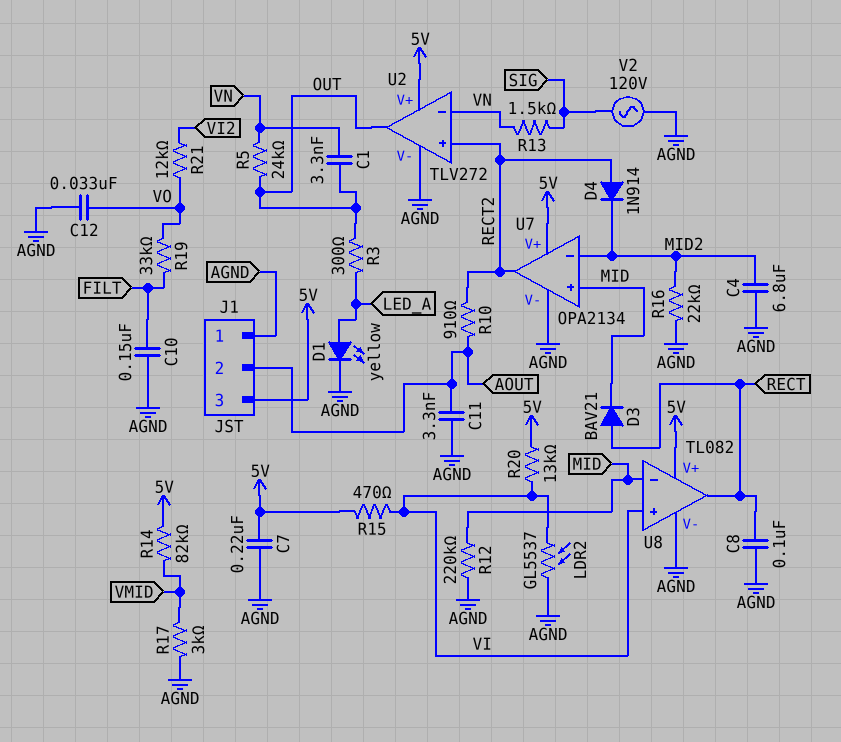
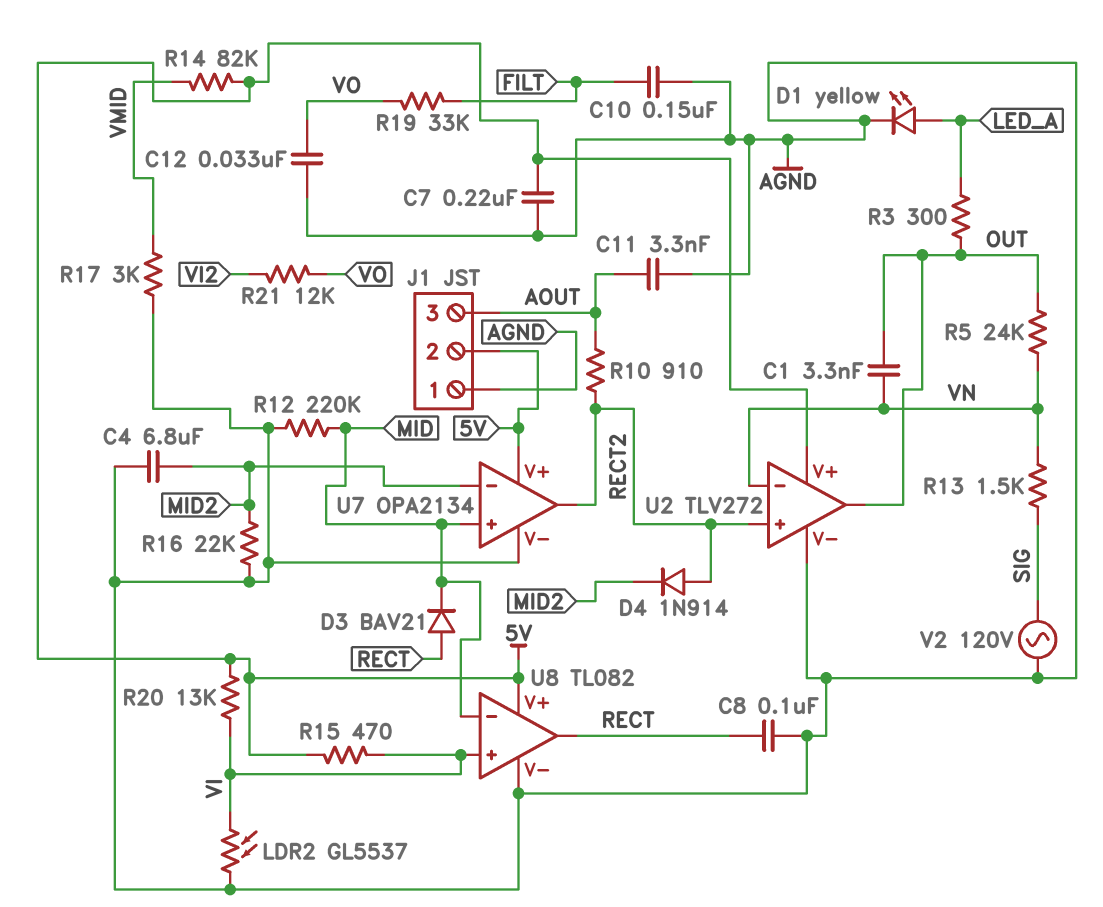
J1 pin 2: AOUT -> 5V
J1 pin 3: 5V -> AOUT

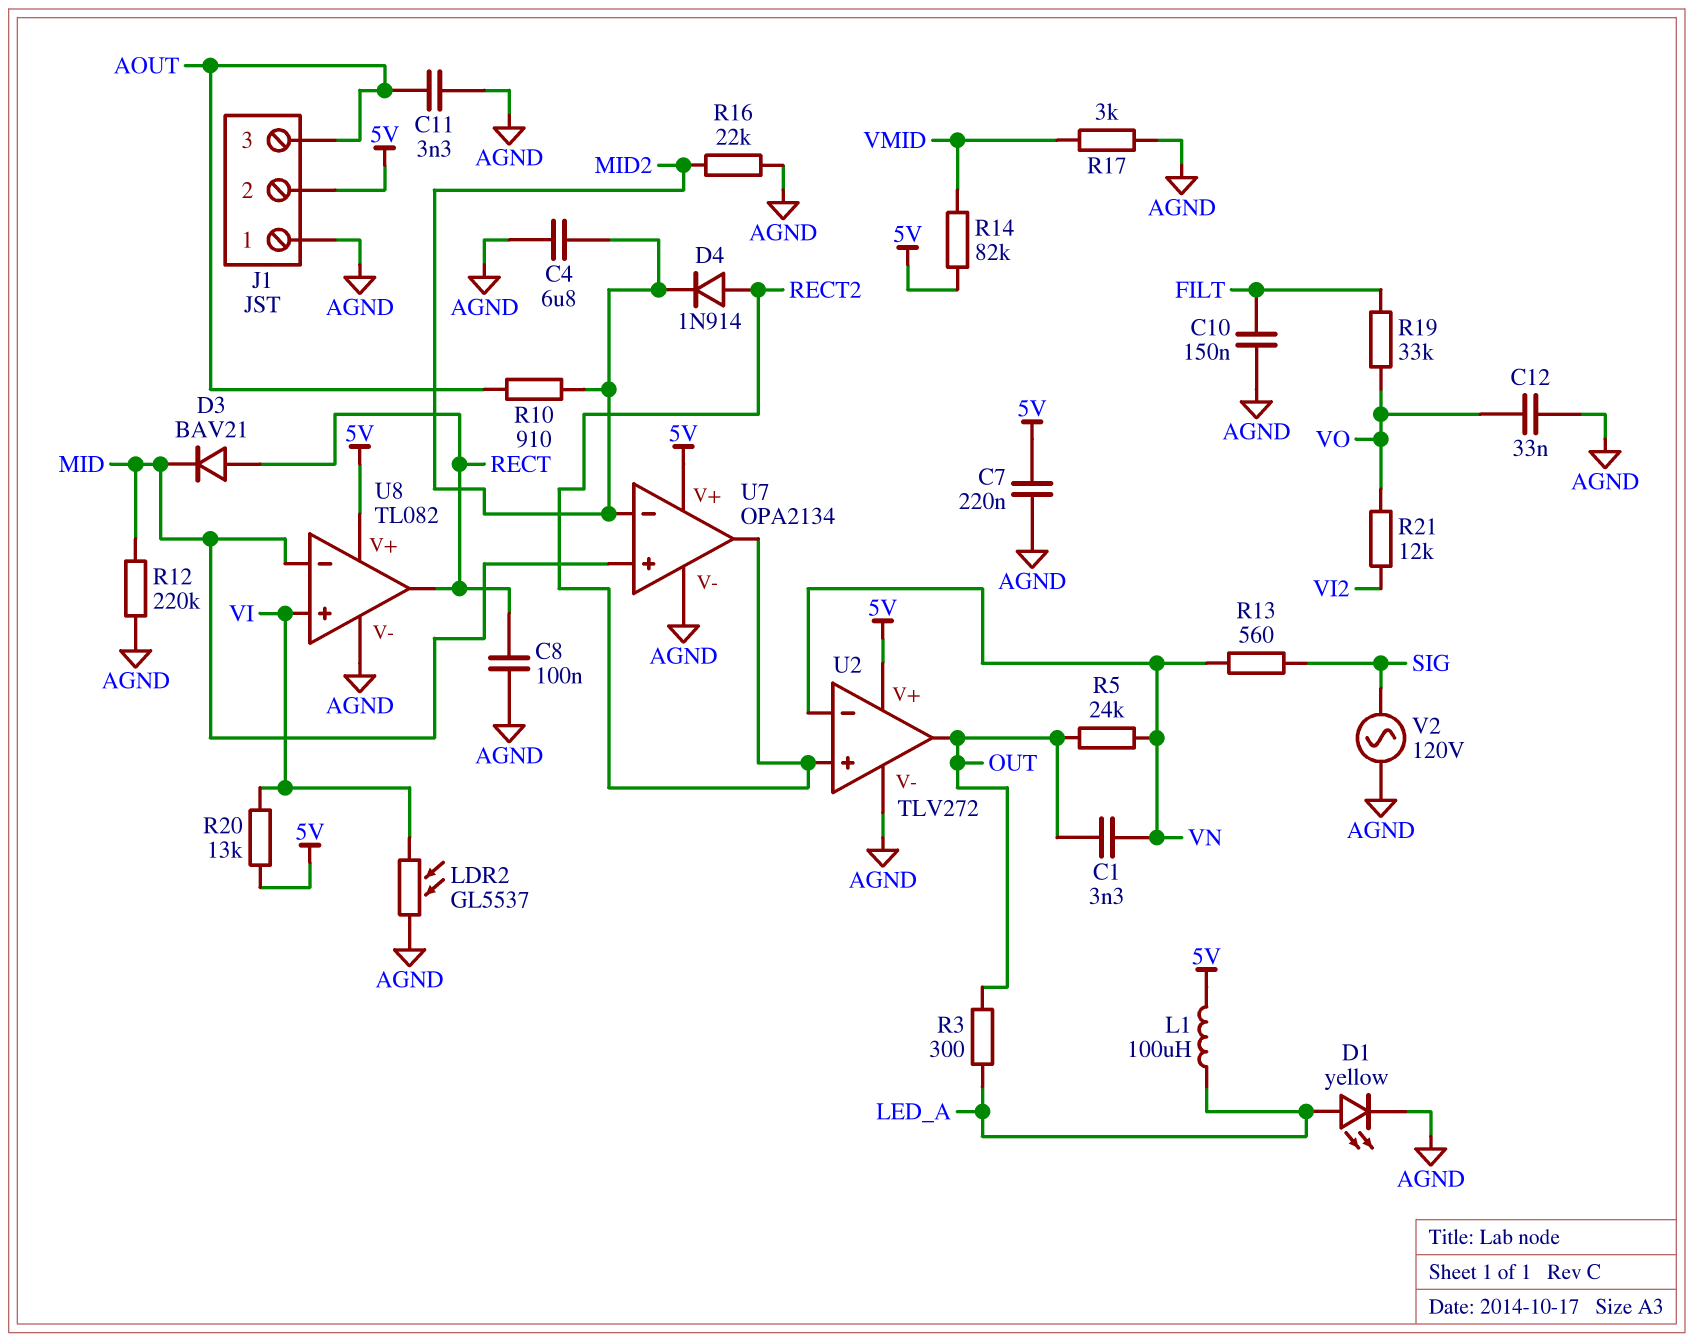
L1: none -> 100uH (5V, LED_A)
R10: 910 (AOUT, RECT2) -> 910 (AOUT, MID2)
R13: 1.5k (SIG, VN) -> 560 (SIG, VN)
R15: 470 (5V, VI) -> none

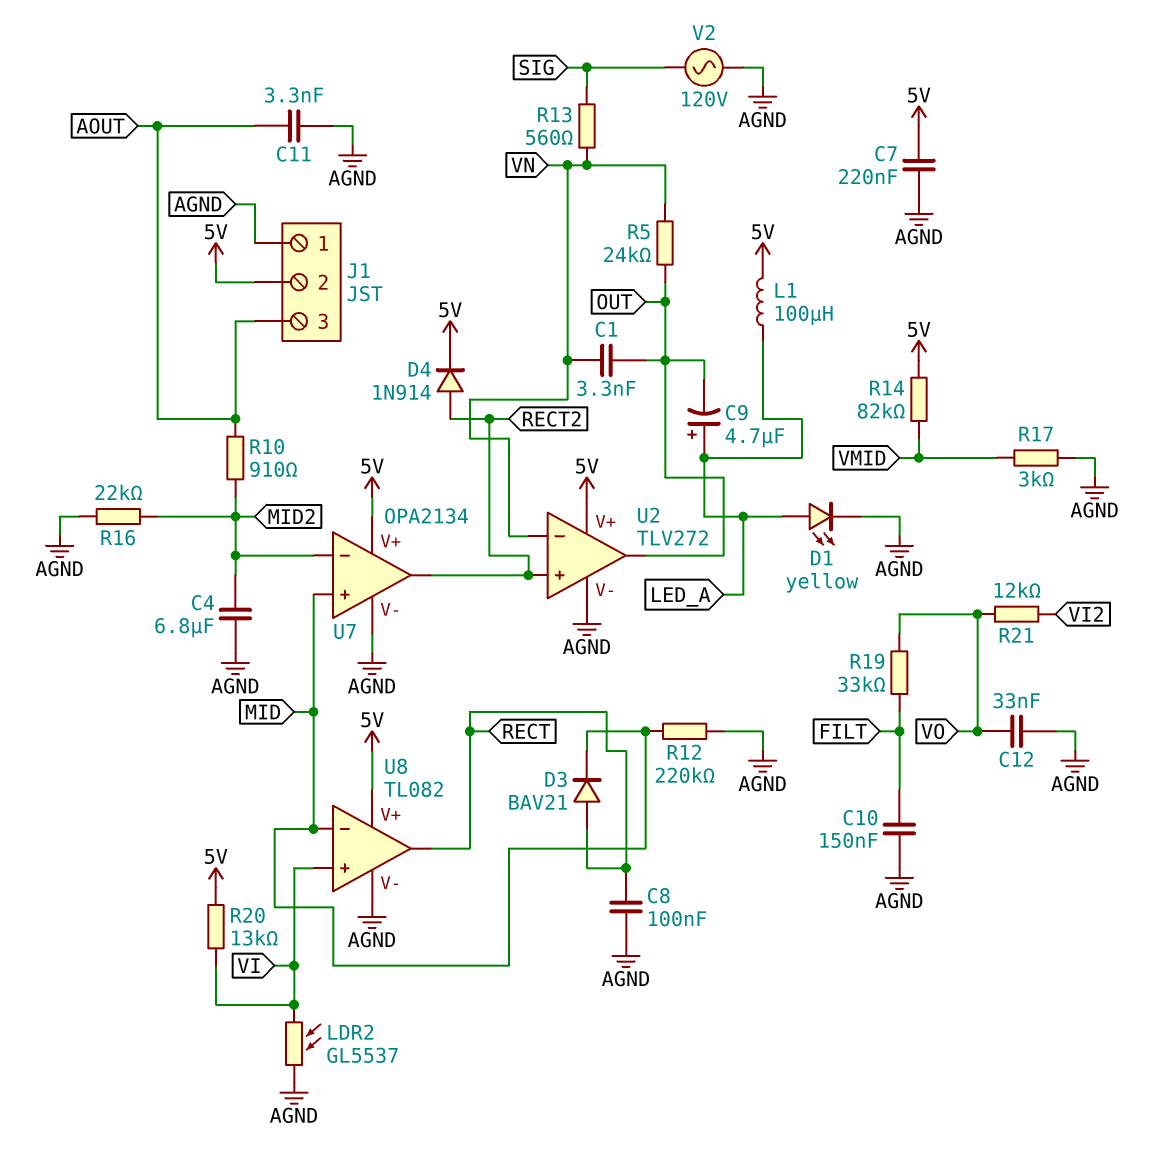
C9: none -> 4.7uF (plus LED_A, minus OUT)
D4: diode 1N914 (A RECT2, K MID2) -> diode 1N914 (A RECT2, K 5V)
R3: 300 (LED_A, OUT) -> none

